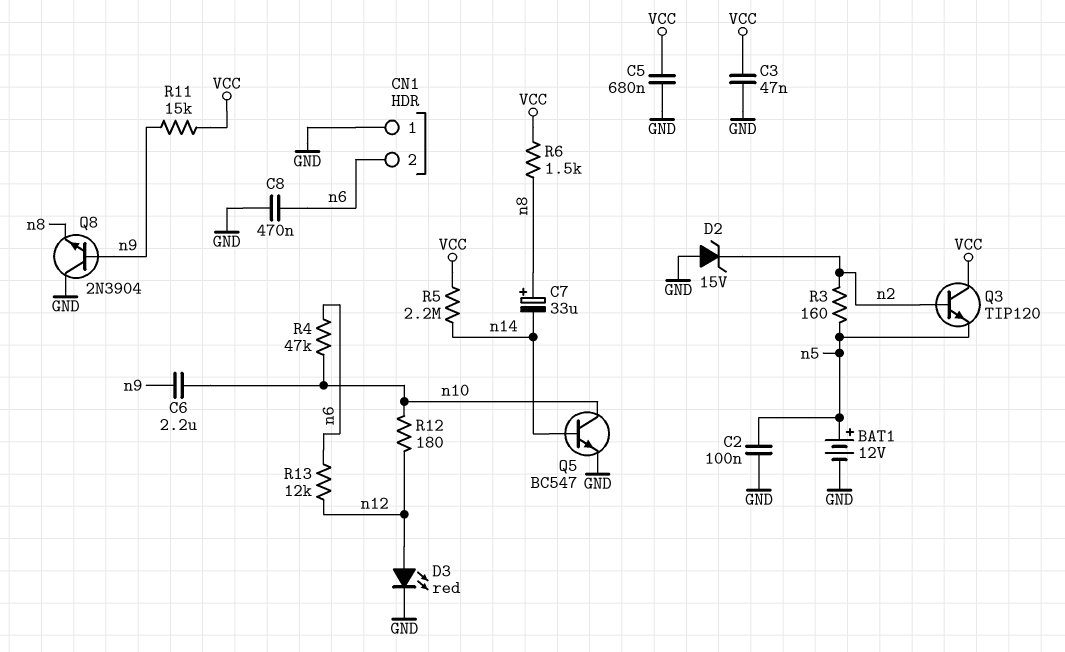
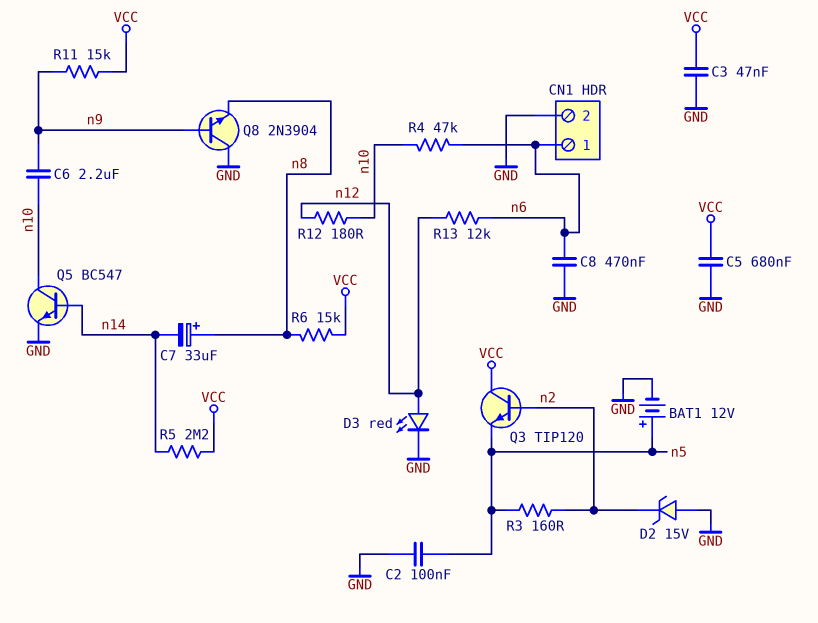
CN1 pin 1: GND -> n6
CN1 pin 2: n6 -> GND
R6: 1.5k (VCC, n8) -> 15k (VCC, n8)

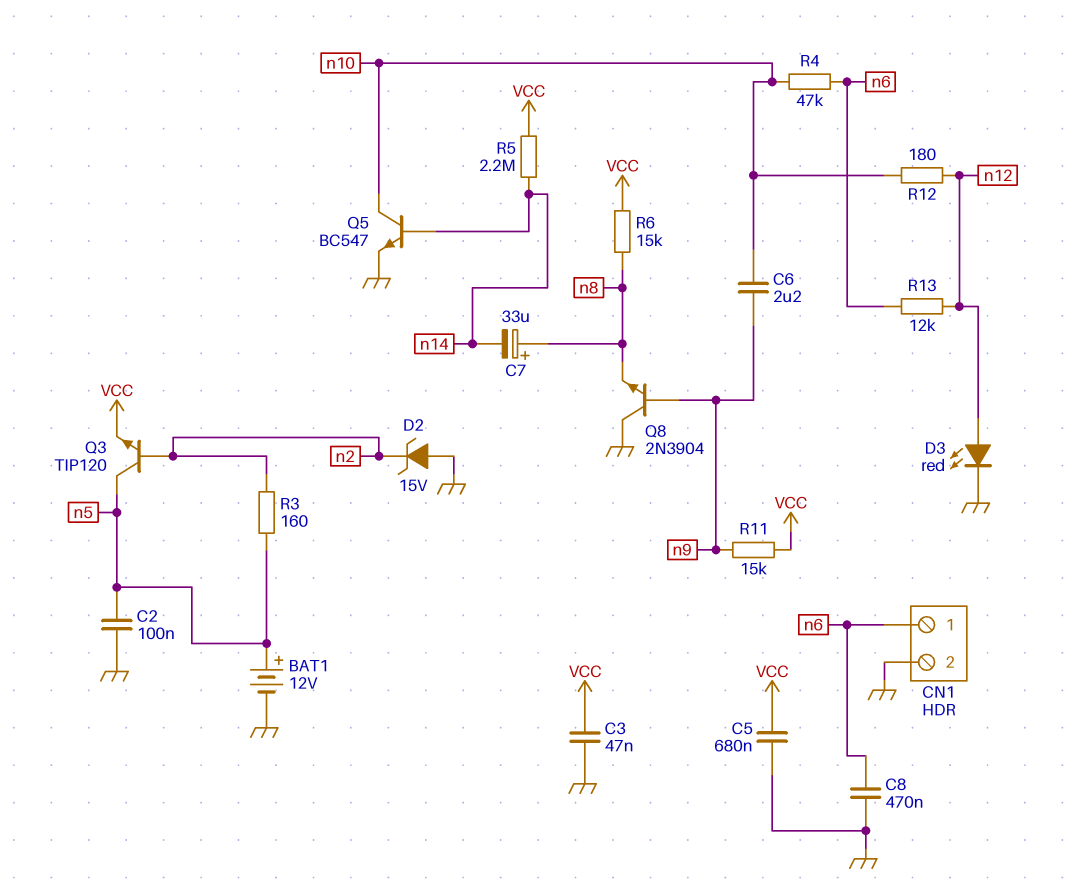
Q3: NPN TIP120 (B n2, C VCC, E n5) -> NPN TIP120 (B n2, C n5, E VCC)

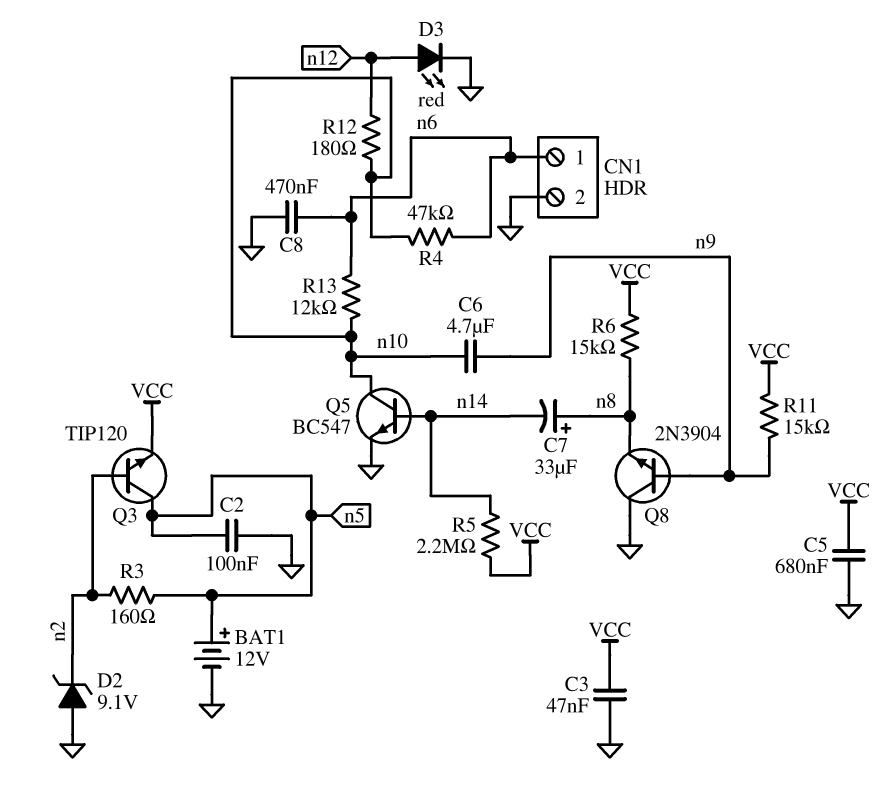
C6: 2.2uF (n9, n10) -> 4.7uF (n9, n10)
D2: zener 15V (A GND, K n2) -> zener 9.1V (A GND, K n2)
R13: 12k (n6, n12) -> 12k (n6, n10)

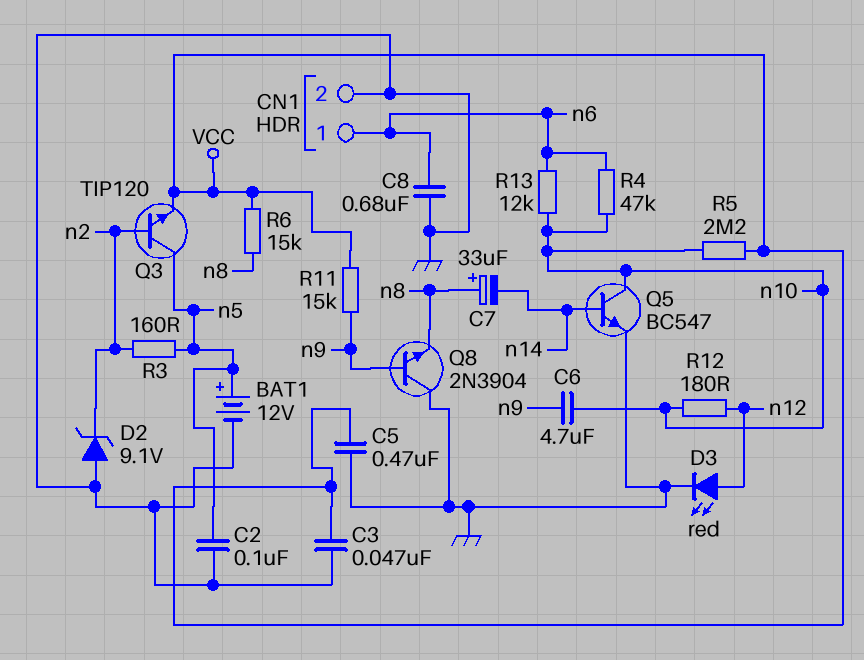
C5: 680nF (GND, VCC) -> 470nF (GND, VCC)
C8: 470nF (GND, n6) -> 680nF (GND, n6)
R5: 2.2M (VCC, n14) -> 2.2M (VCC, n10)

